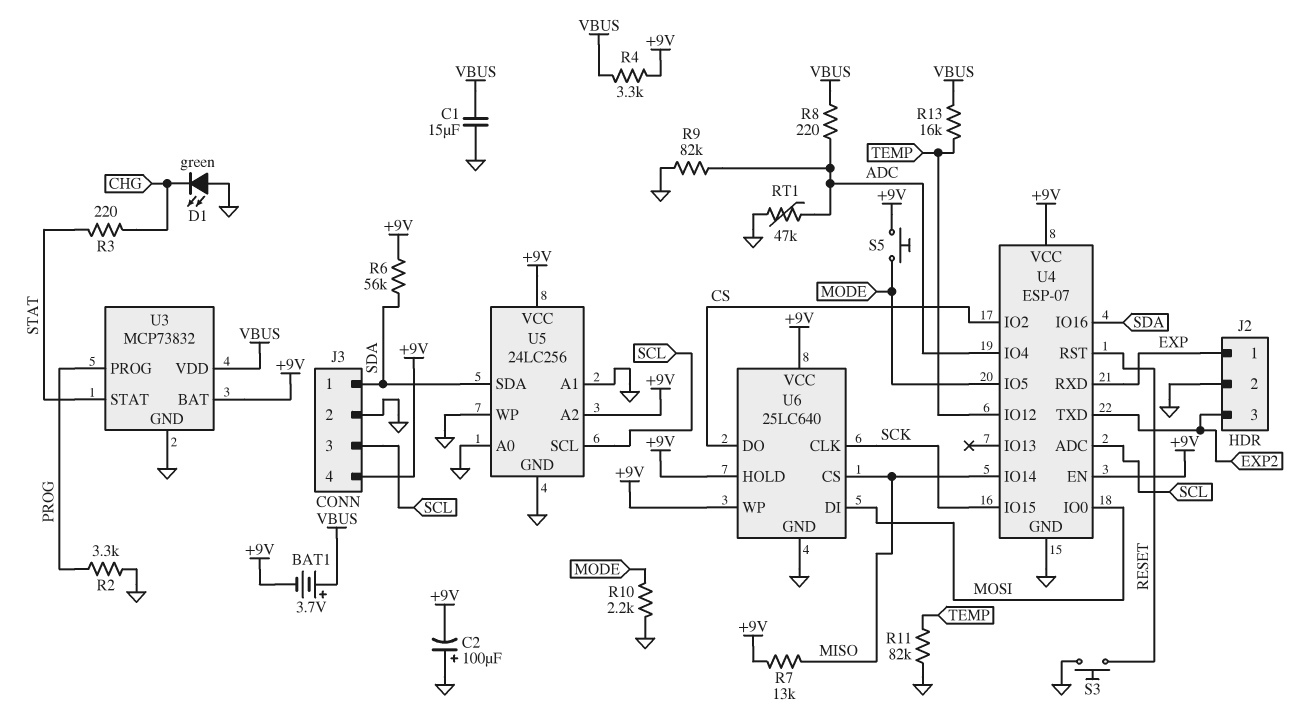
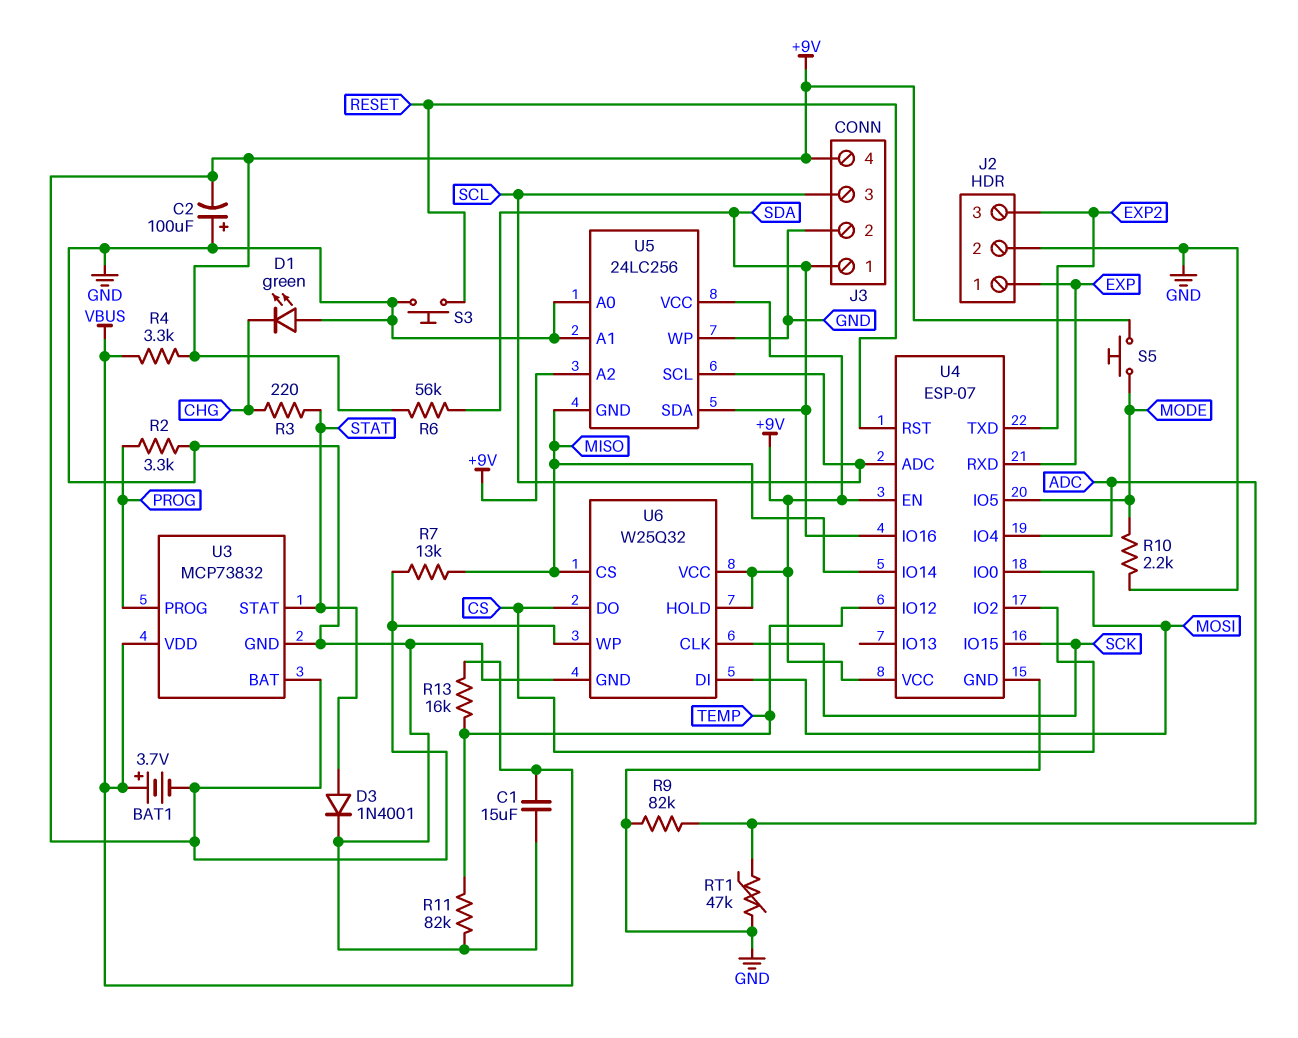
D3: none -> diode 1N4001 (A STAT, K GND)
R8: 220 (ADC, VBUS) -> none
U5 pin GND: GND -> MISO
U6: 25LC640 -> W25Q32

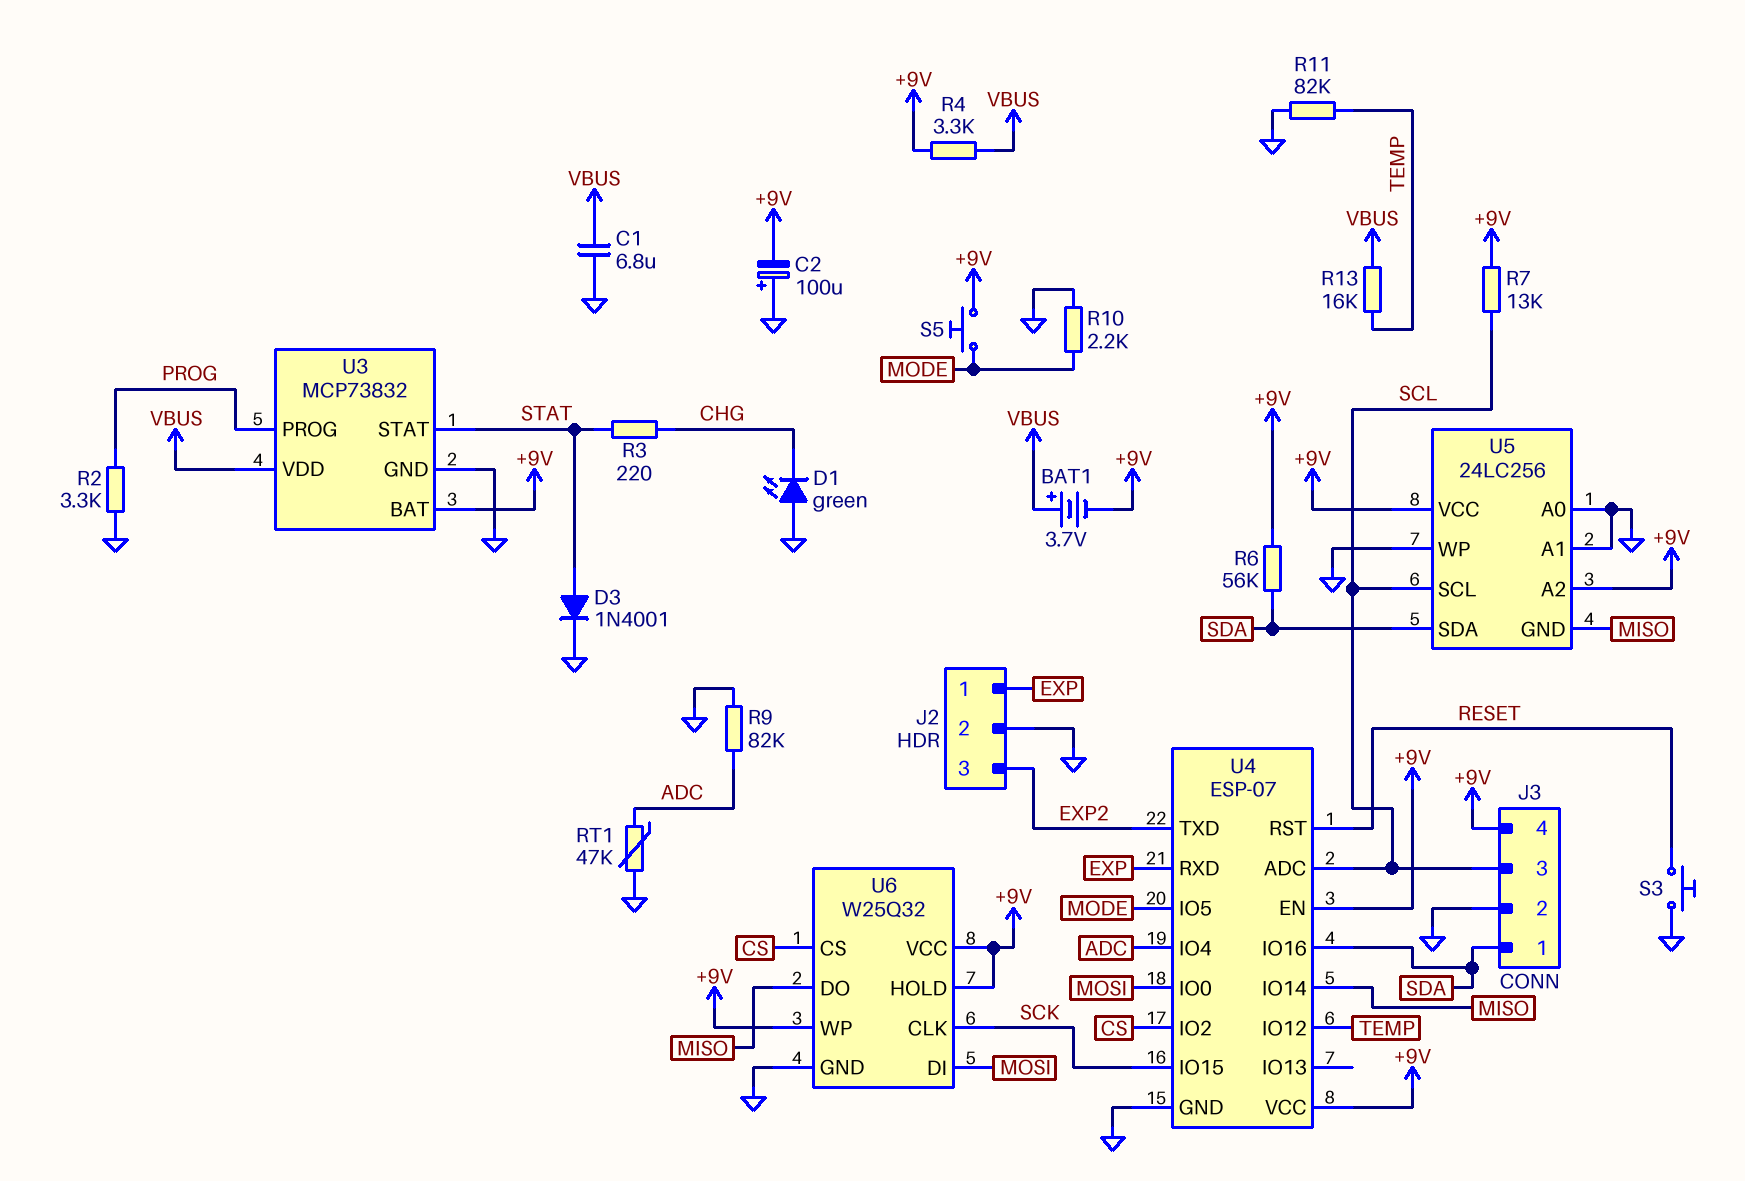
C1: 15uF (GND, VBUS) -> 6.8uF (GND, VBUS)
R7: 13k (+9V, MISO) -> 13k (+9V, SCL)
U6 pin CS: MISO -> CS
U6 pin DO: CS -> MISO

